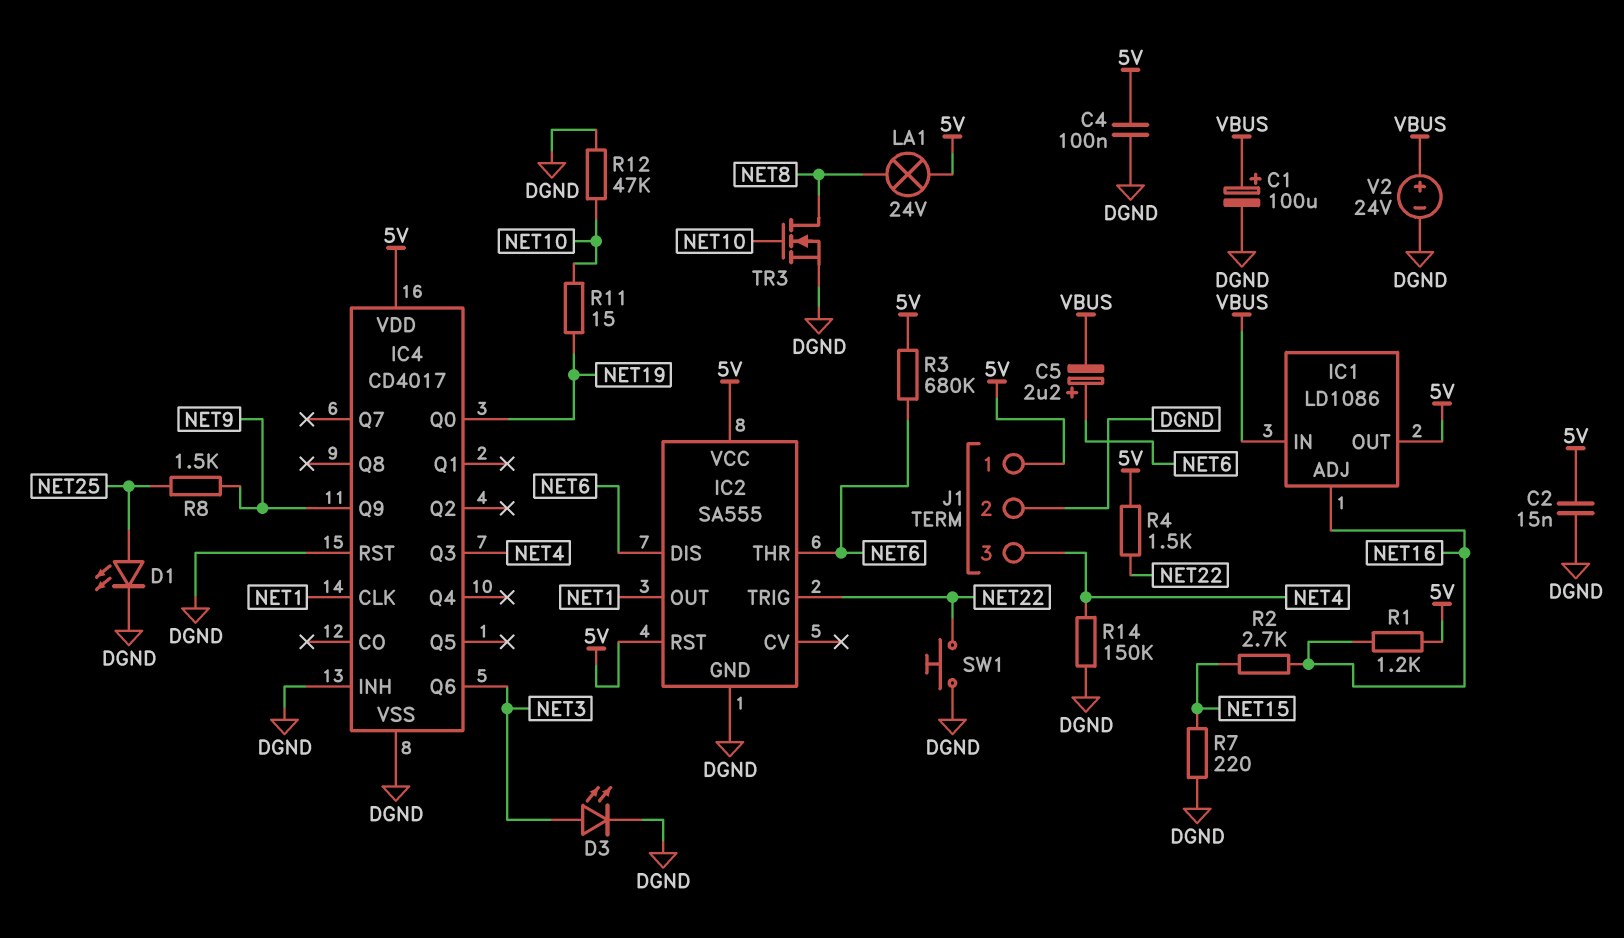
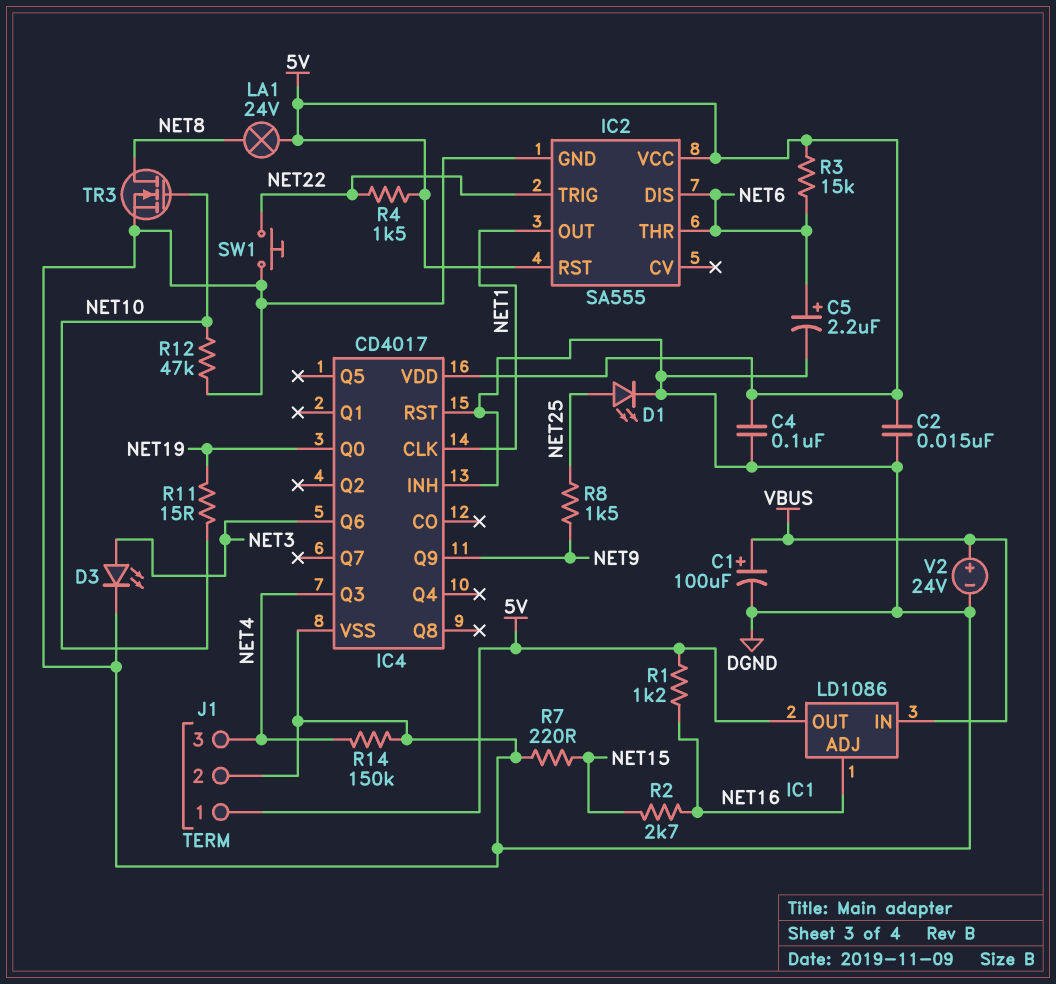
C5: 2.2uF (plus NET6, minus VBUS) -> 2.2uF (plus NET6, minus DGND)
R3: 680k (5V, NET6) -> 15k (5V, NET6)

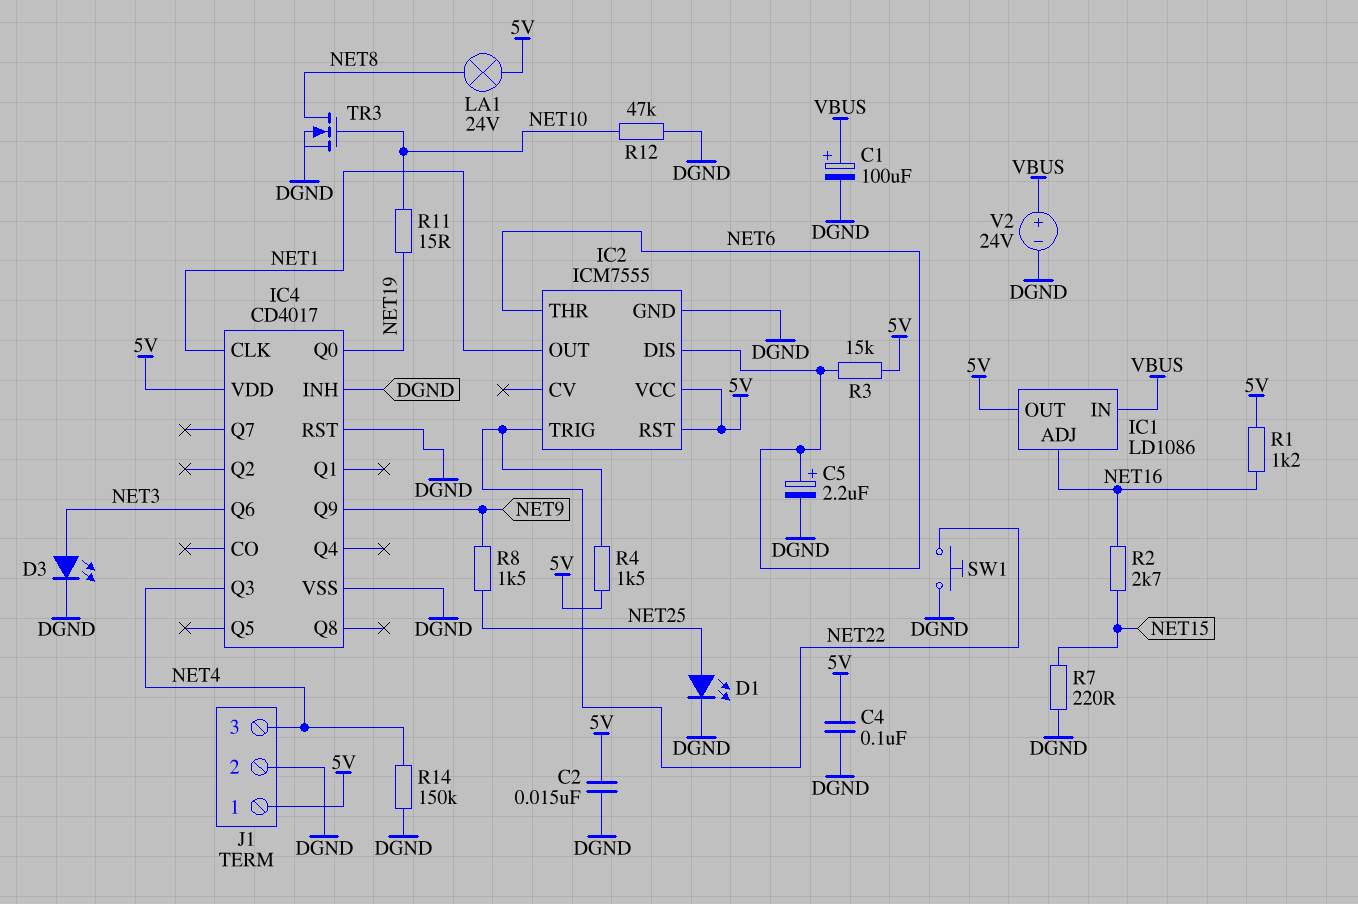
IC2: SA555 -> ICM7555

